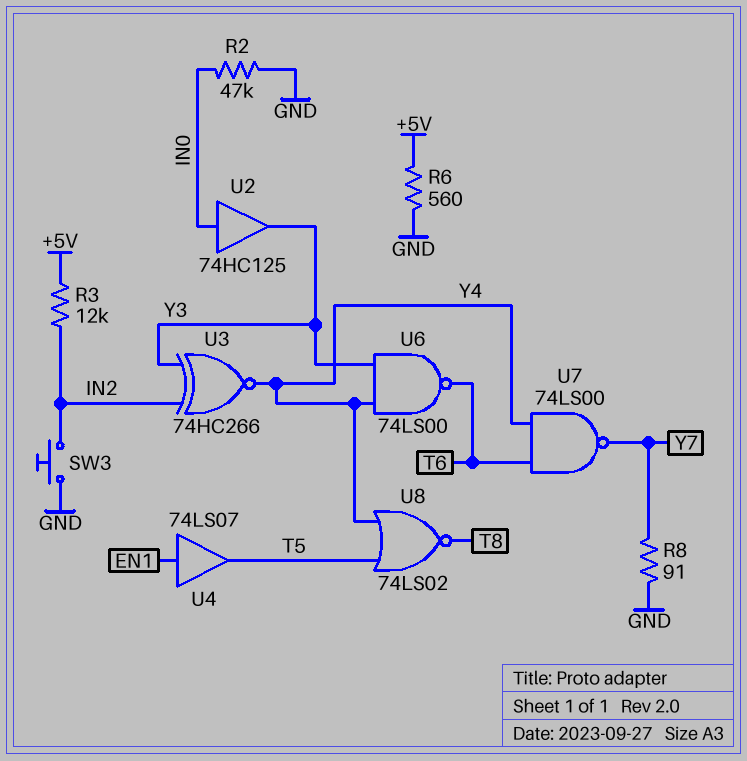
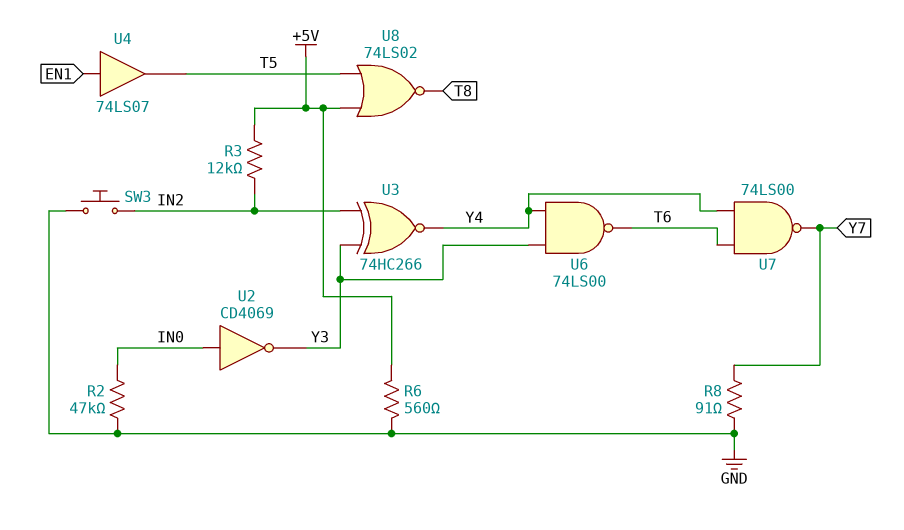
U2: buffer 74HC125 (in IN0, out Y3) -> NOT CD4069 (in IN0, out Y3)
U8: NOR 74LS02 (in T5, in Y4, out T8) -> NOR 74LS02 (in +5V, in T5, out T8)

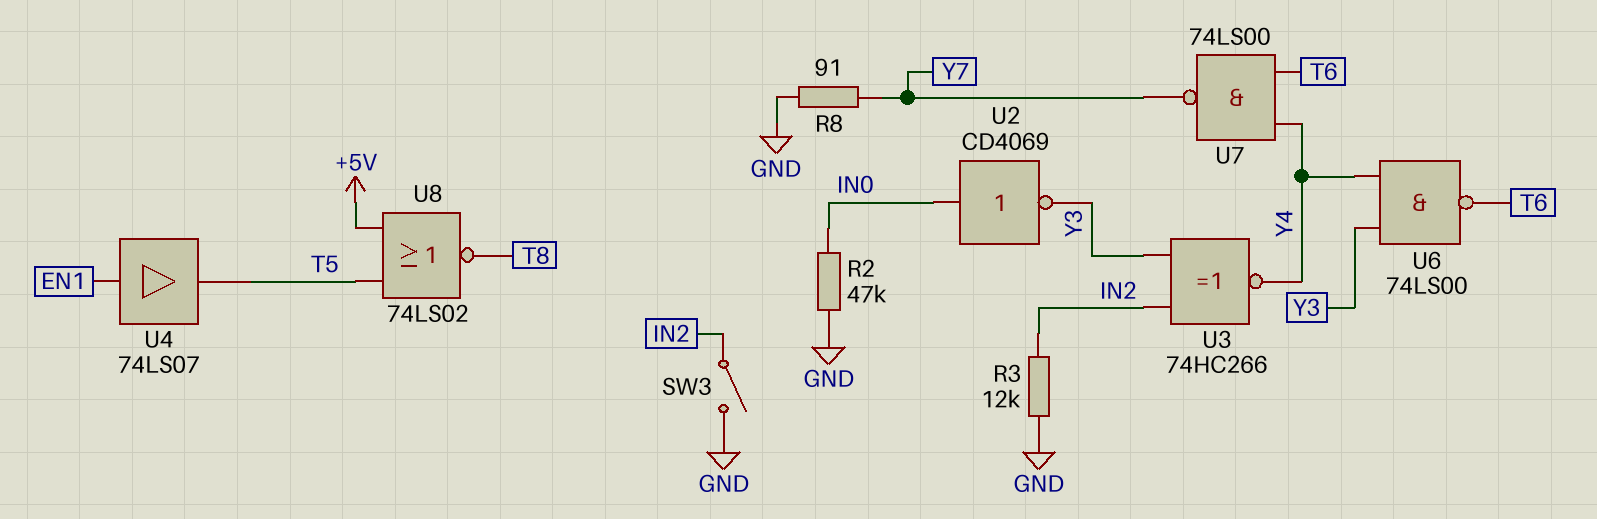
R3: 12k (+5V, IN2) -> 12k (GND, IN2)
R6: 560 (+5V, GND) -> none
SW3: button (GND, IN2) -> switch (GND, IN2)

